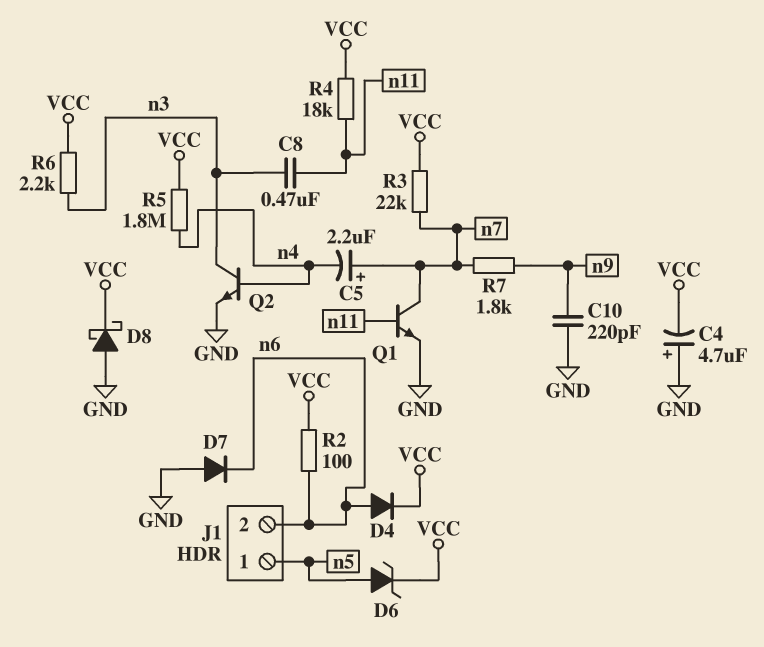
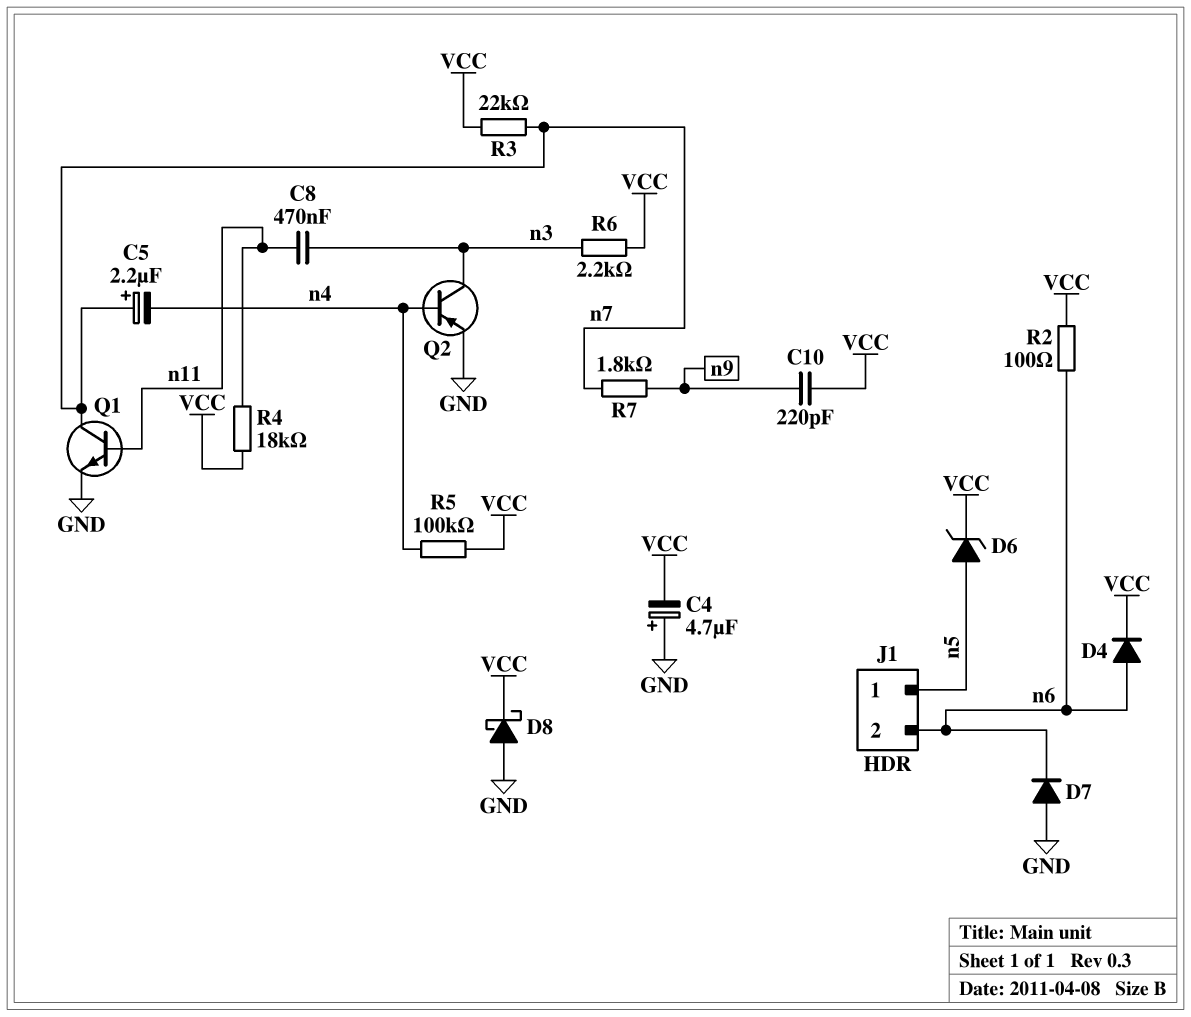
C10: 220pF (GND, n9) -> 220pF (VCC, n9)
Q2: NPN (B n4, C n3, E GND) -> PNP (B n4, C n3, E GND)
R5: 1.8M (VCC, n4) -> 100k (VCC, n4)

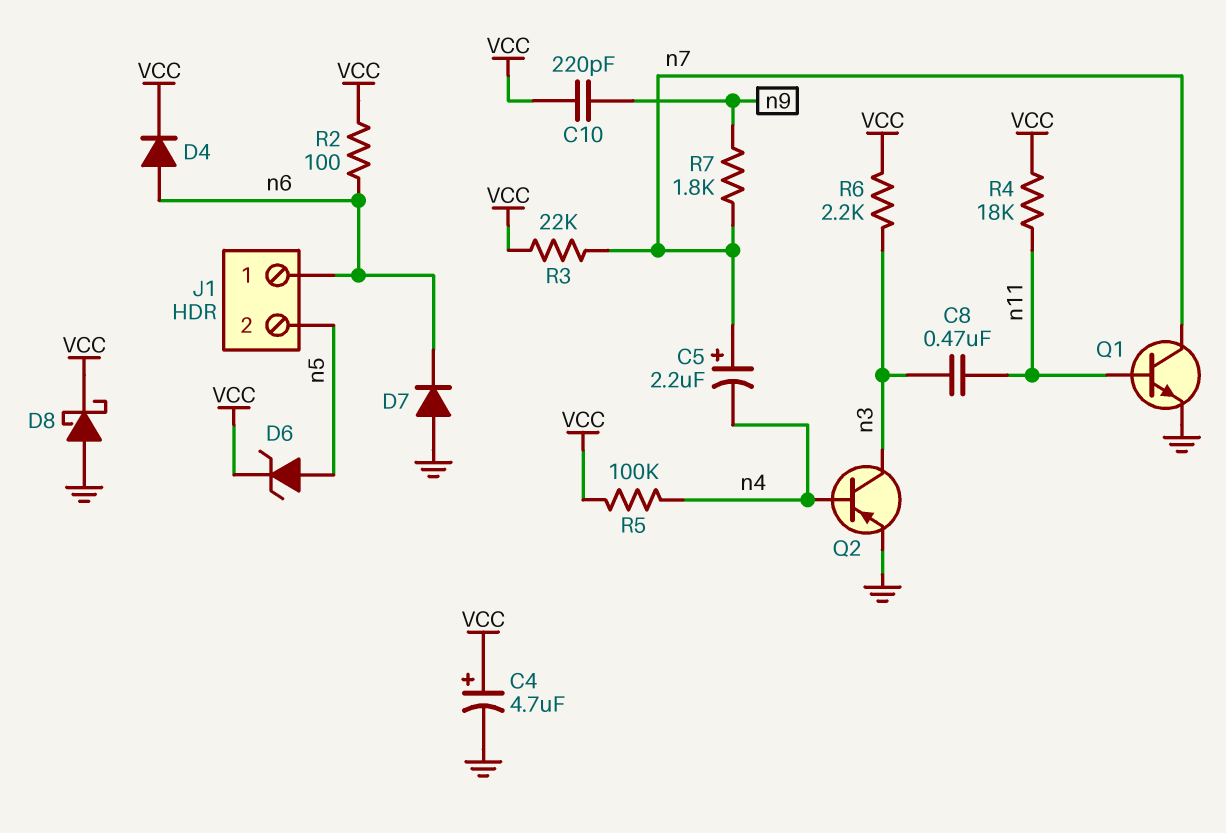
C4: 4.7uF (plus GND, minus VCC) -> 4.7uF (plus VCC, minus GND)
J1 pin 1: n5 -> n6
J1 pin 2: n6 -> n5

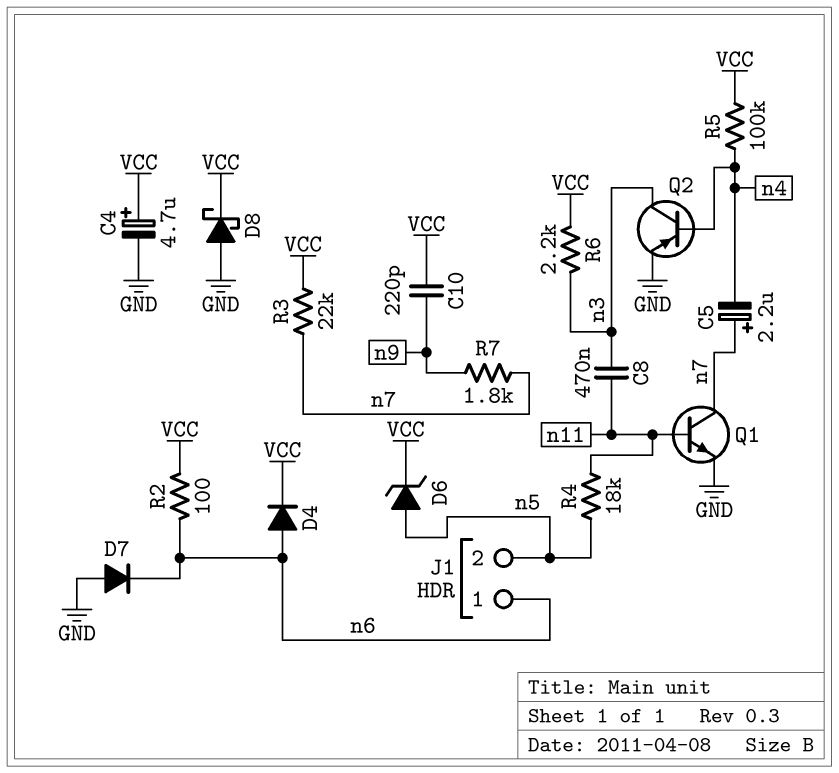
R4: 18k (VCC, n11) -> 18k (n5, n11)

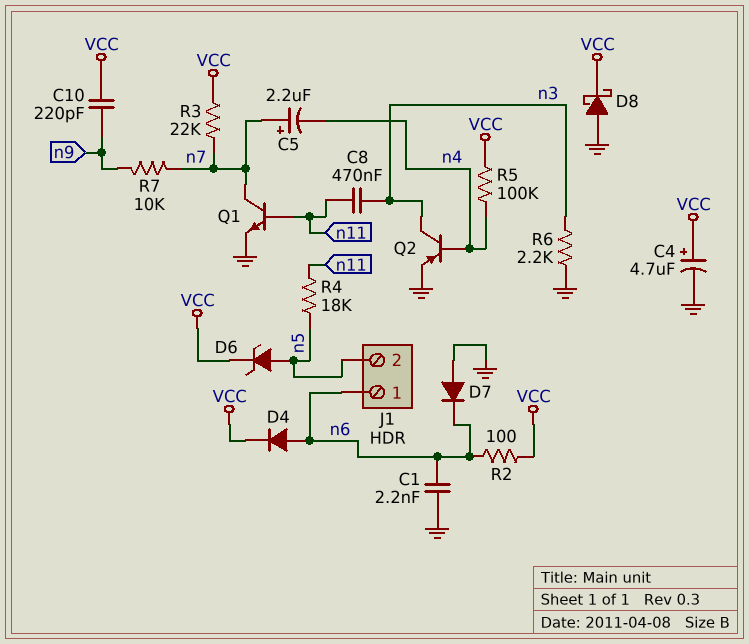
C1: none -> 2.2nF (GND, n6)
R6: 2.2k (VCC, n3) -> 2.2k (GND, n3)
R7: 1.8k (n7, n9) -> 10k (n7, n9)

